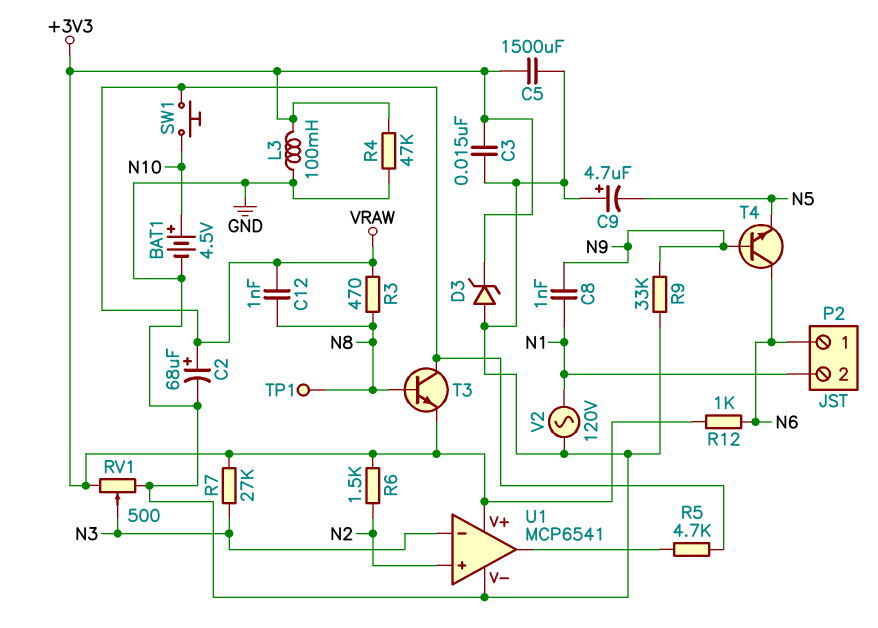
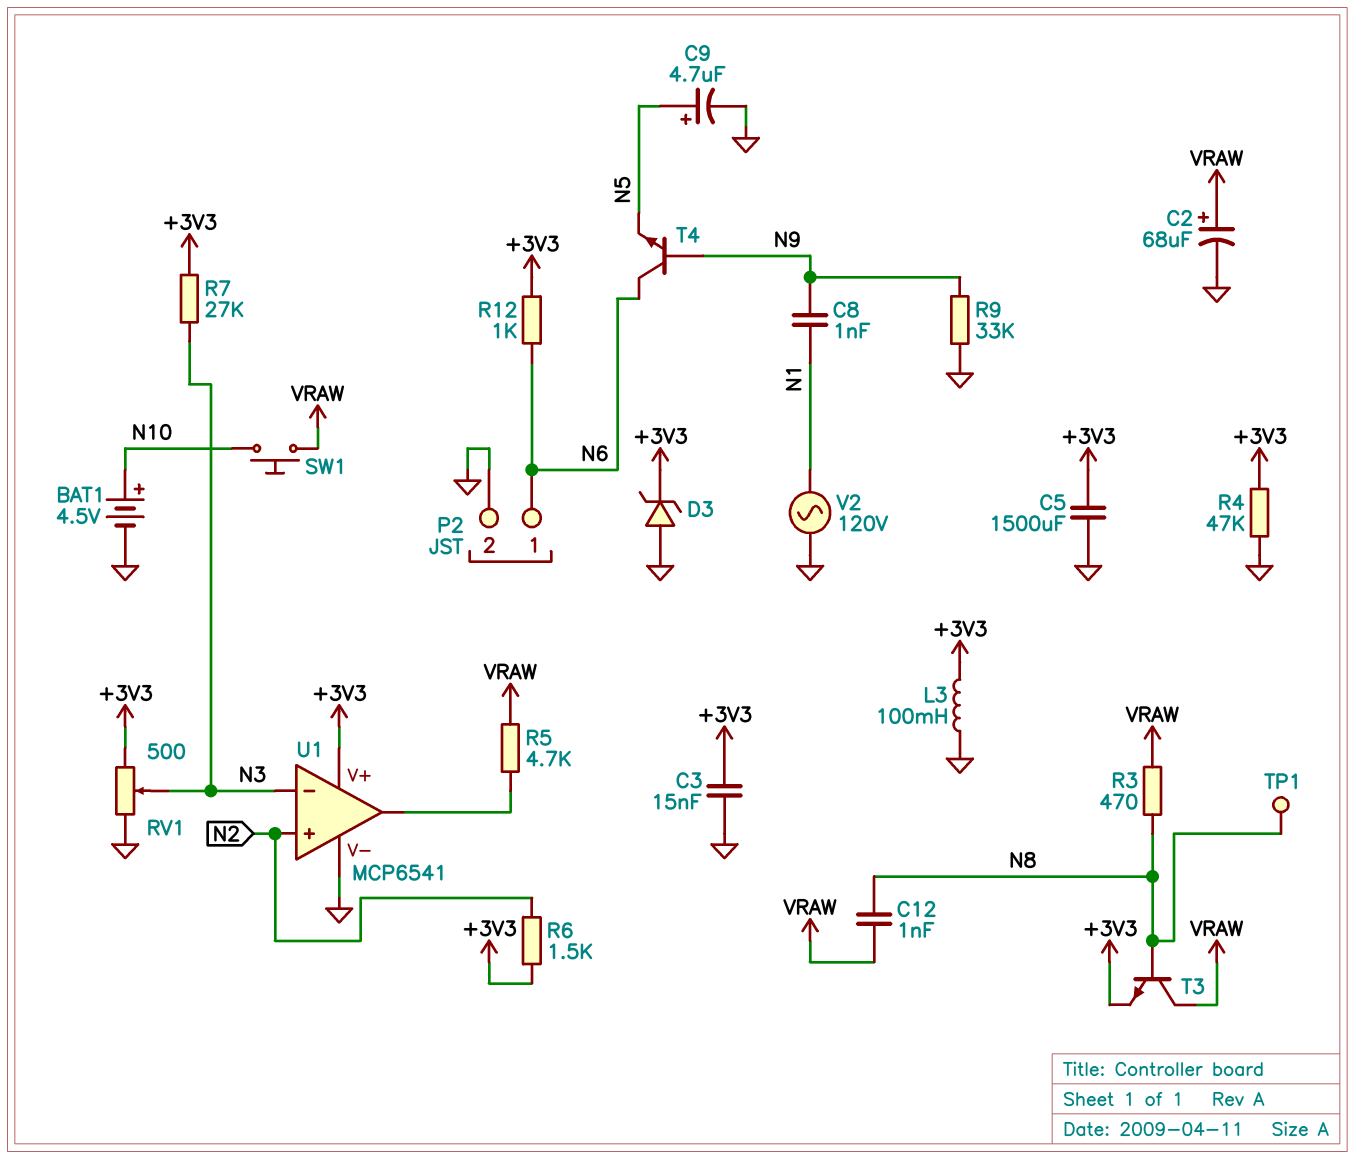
C9: 4.7uF (plus GND, minus N5) -> 4.7uF (plus N5, minus GND)
P2 pin 2: N1 -> GND

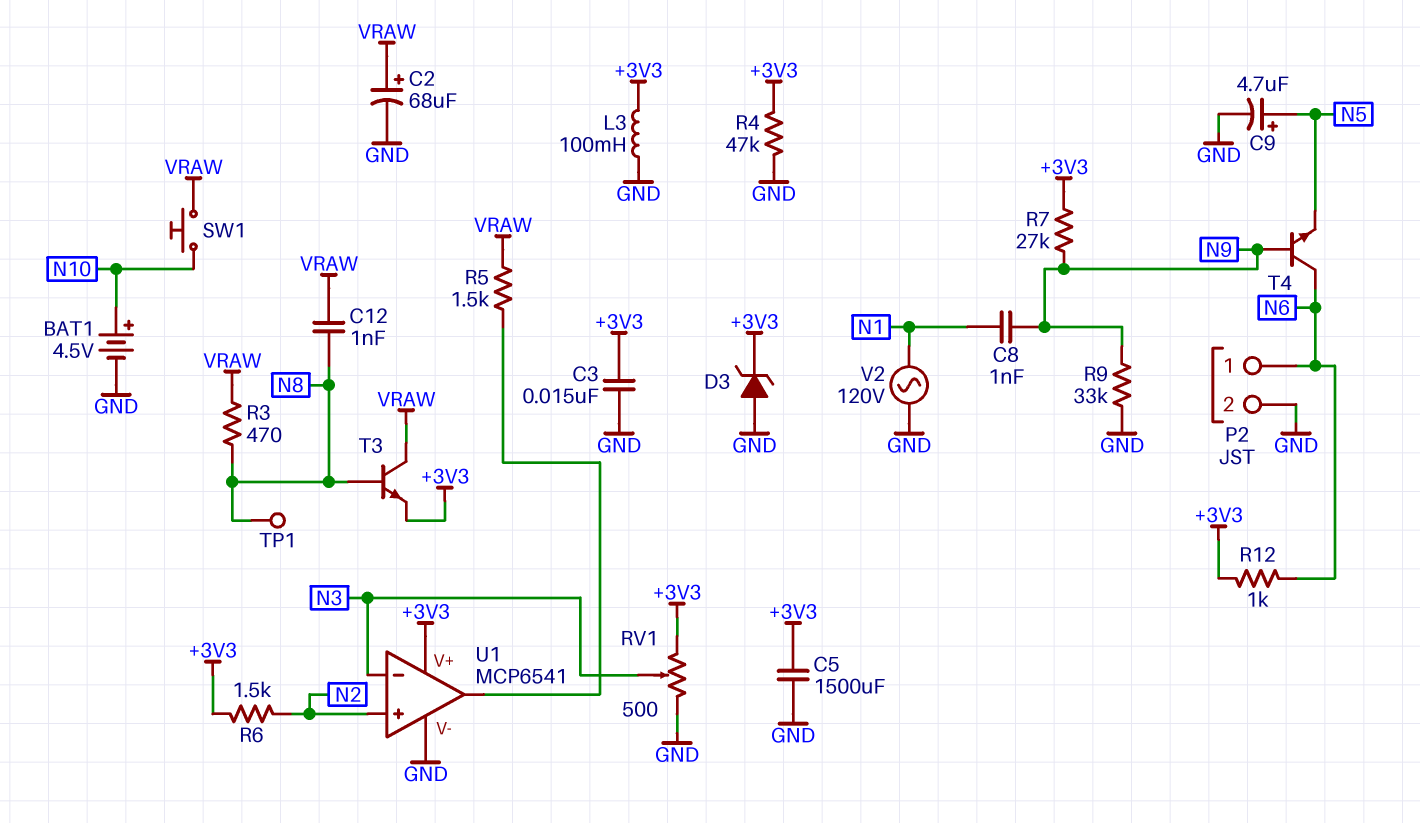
R5: 4.7k (U1/out, VRAW) -> 1.5k (U1/out, VRAW)
R7: 27k (+3V3, N3) -> 27k (+3V3, N9)

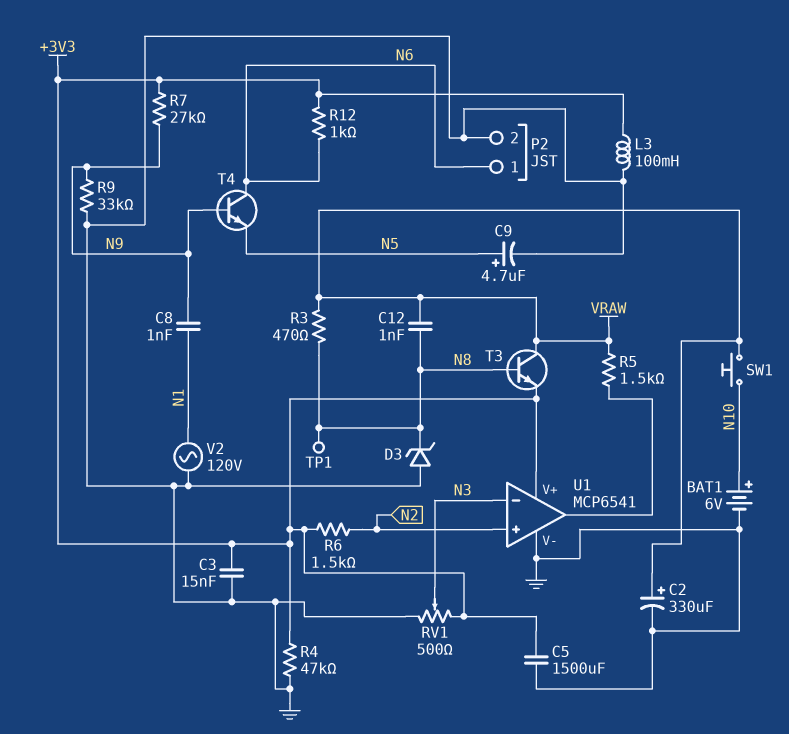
BAT1: 4.5V (plus N10, minus GND) -> 6V (plus N10, minus GND)
C2: 68uF (plus VRAW, minus GND) -> 330uF (plus VRAW, minus GND)
D3: zener (A GND, K +3V3) -> zener (A GND, K N8)

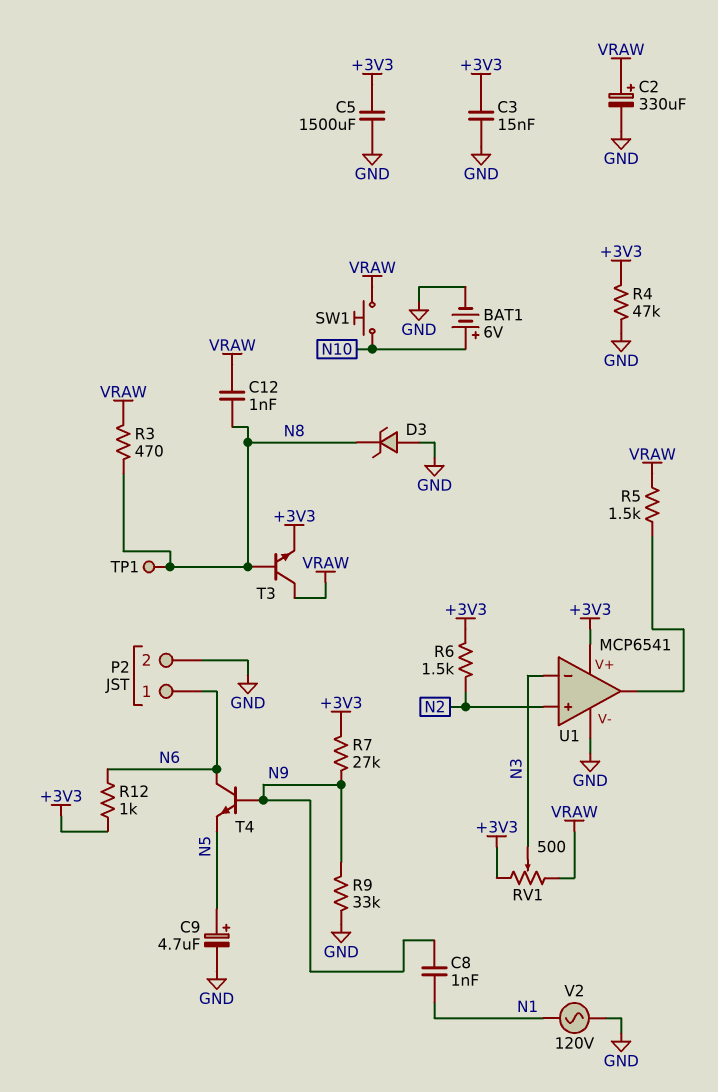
L3: 100mH (+3V3, GND) -> none
RV1: 500 (+3V3, GND, wiper N3) -> 500 (+3V3, VRAW, wiper N3)

